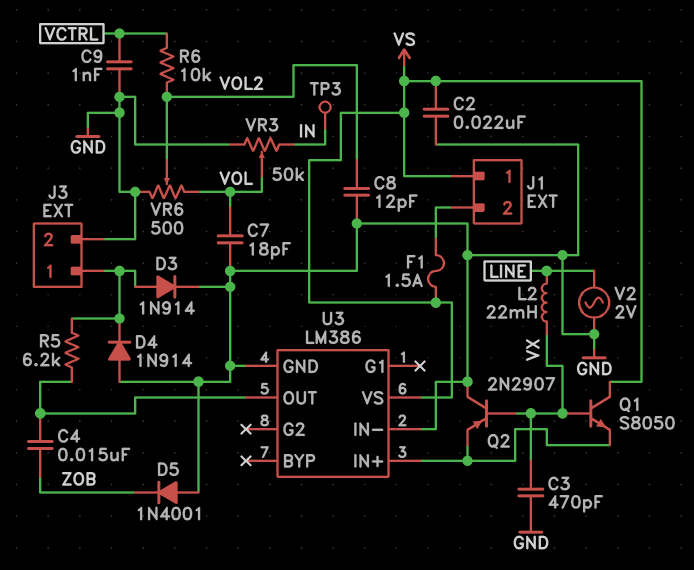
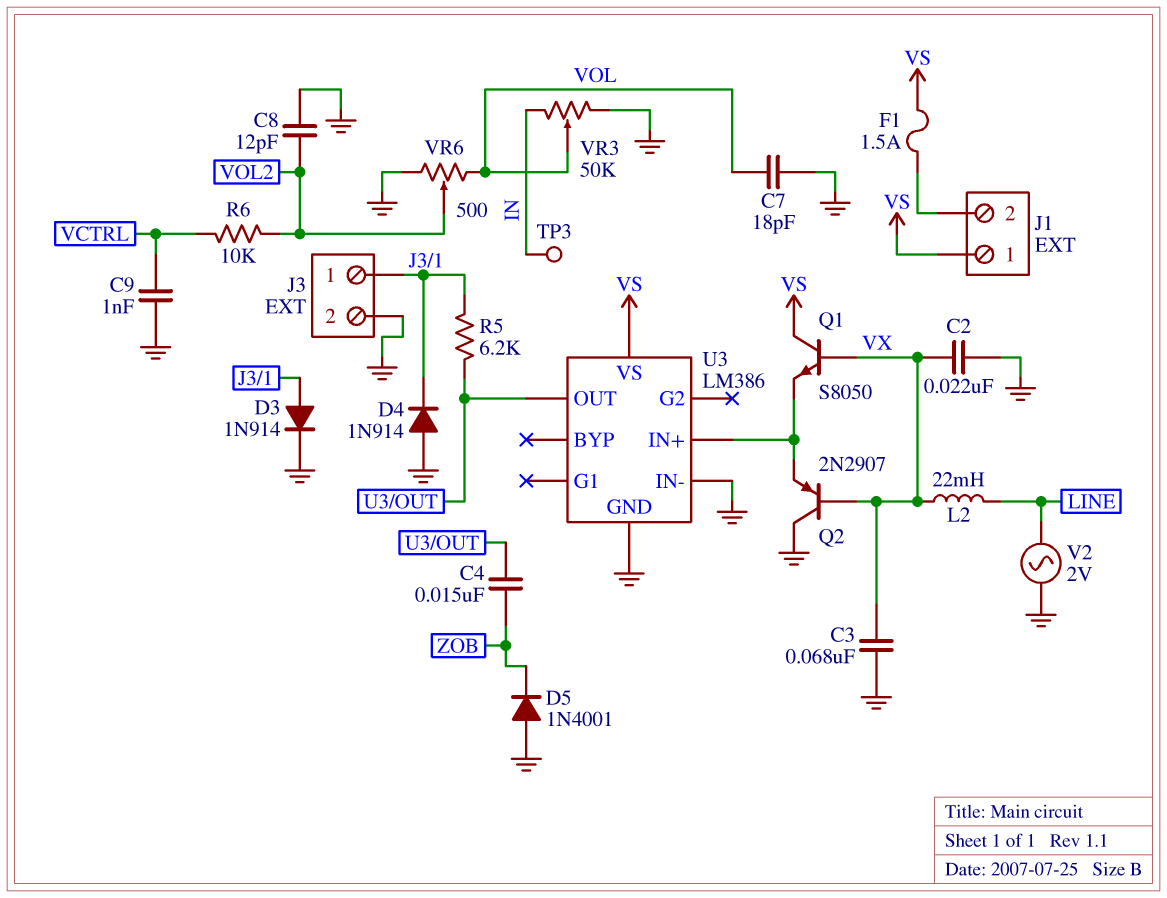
C2: 22nF (GND, VS) -> 22nF (GND, VX)
C3: 470pF (GND, VX) -> 68nF (GND, VX)

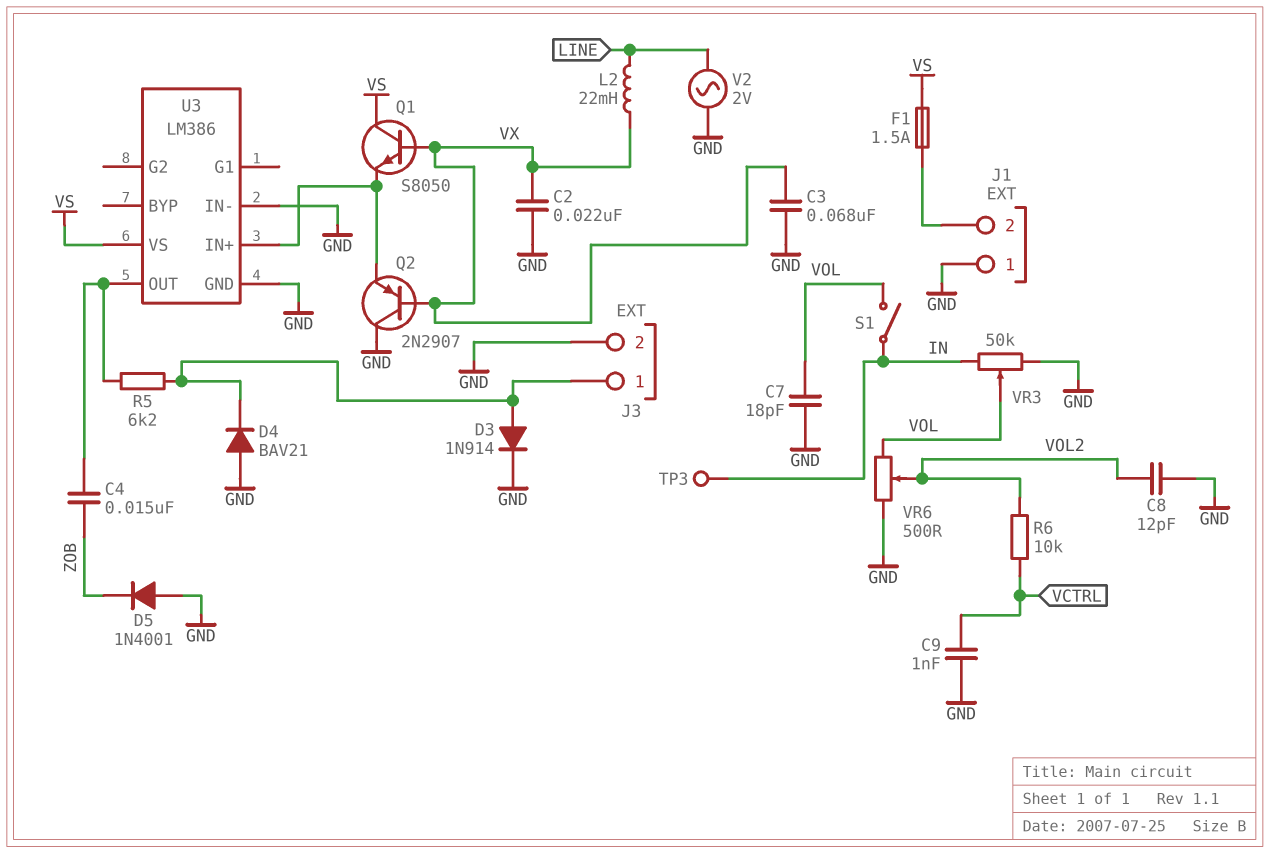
D4: diode 1N914 (A GND, K J3/1) -> diode BAV21 (A GND, K J3/1)
J1 pin 1: VS -> GND
S1: none -> switch (IN, VOL)

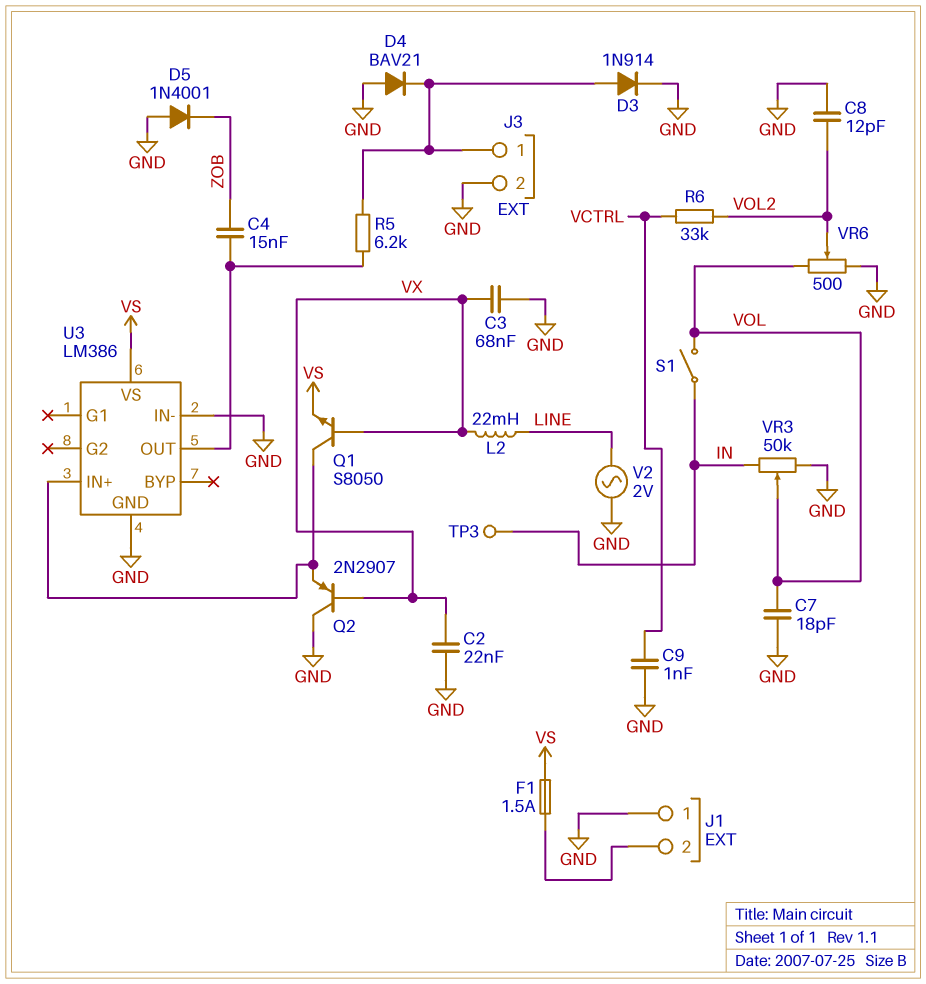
Q1: NPN S8050 (B VX, C VS, E U3/IN+) -> NPN S8050 (B VX, C U3/IN+, E VS)
R6: 10k (VCTRL, VOL2) -> 33k (VCTRL, VOL2)

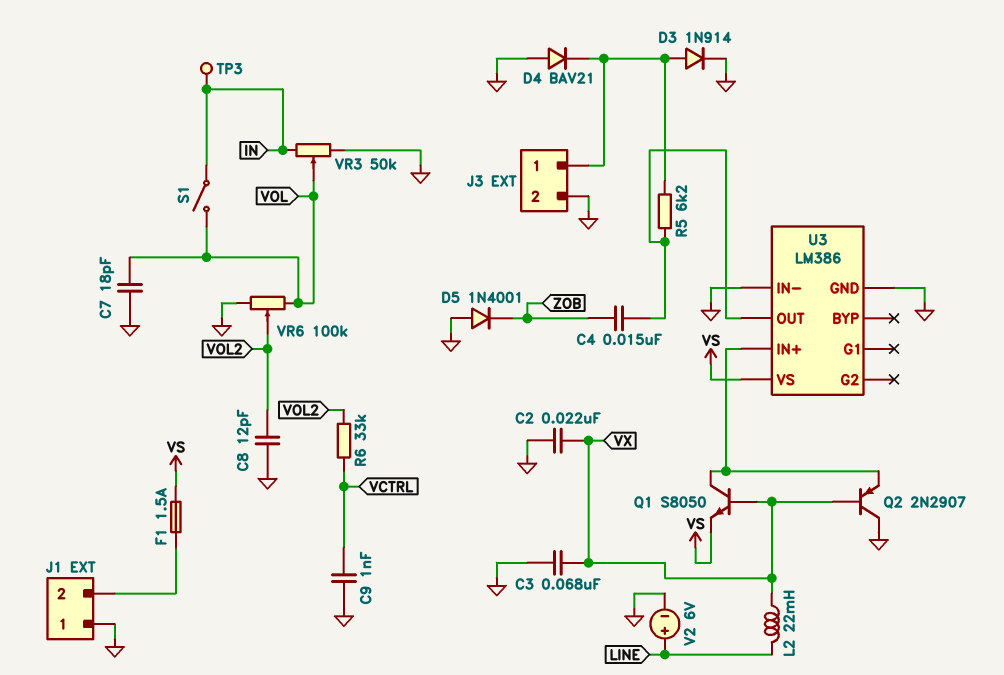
V2: AC 2V (GND, LINE) -> 6V (plus LINE, minus GND)
VR6: 500 (GND, VOL, wiper VOL2) -> 100k (GND, VOL, wiper VOL2)

